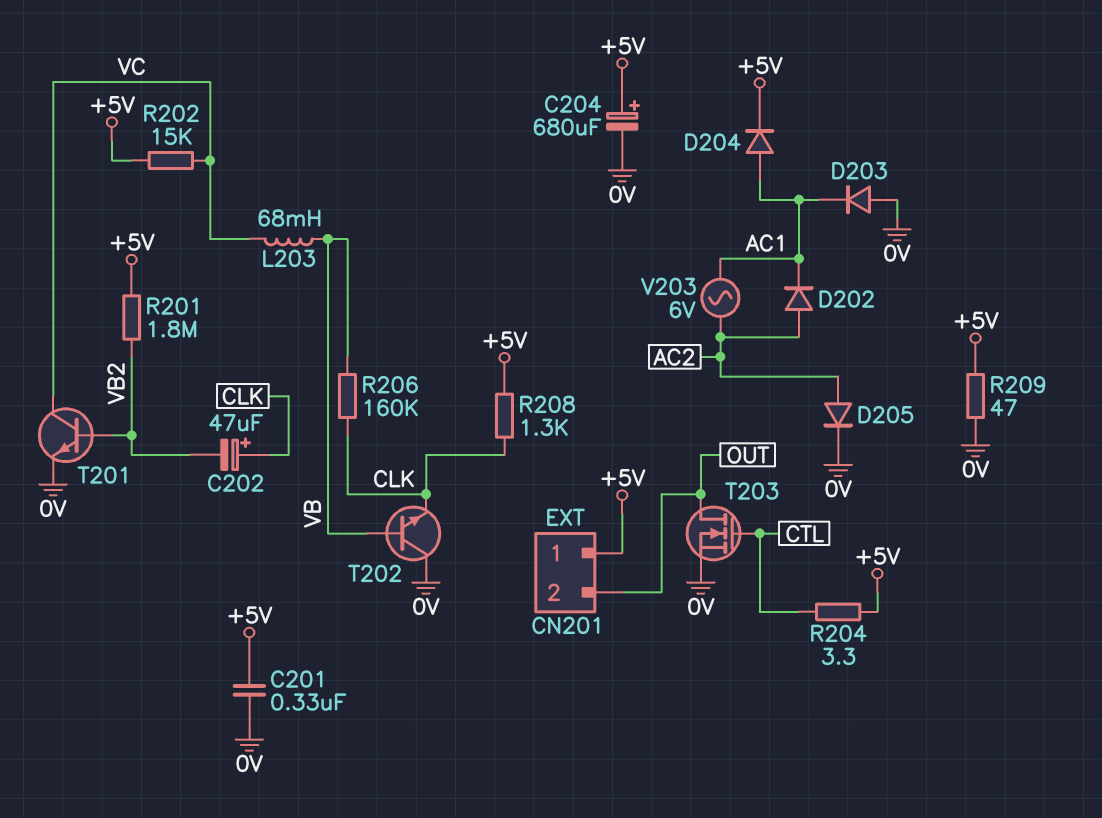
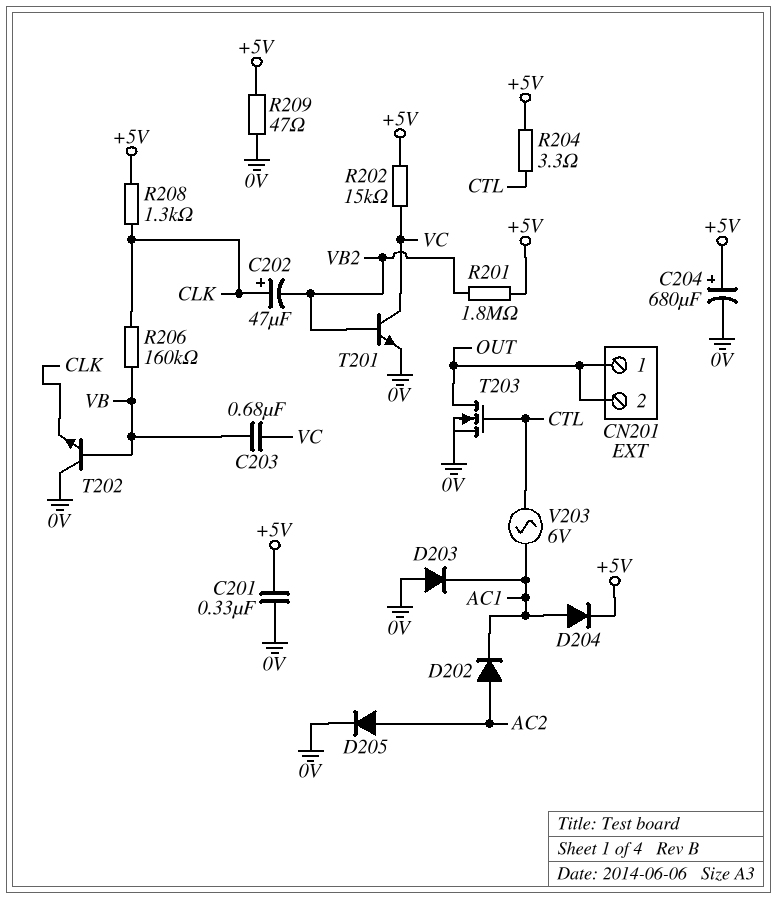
C203: none -> 680nF (VB, VC)
CN201 pin 1: +5V -> OUT
L203: 68mH (VB, VC) -> none
V203: AC 6V (AC1, AC2) -> AC 6V (AC1, CTL)

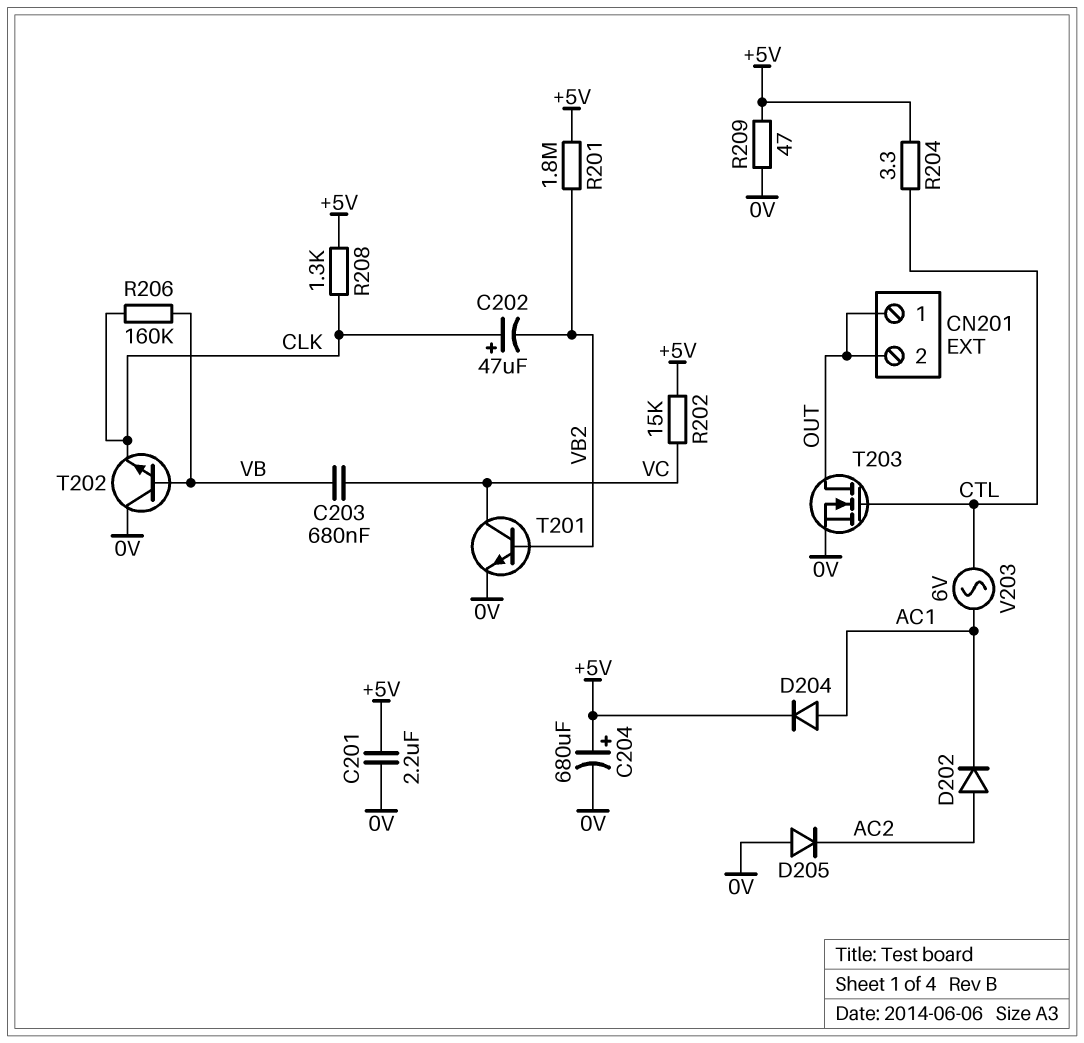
C201: 330nF (+5V, 0V) -> 2.2uF (+5V, 0V)
D203: diode (A 0V, K AC1) -> none
D205: diode (A AC2, K 0V) -> diode (A 0V, K AC2)

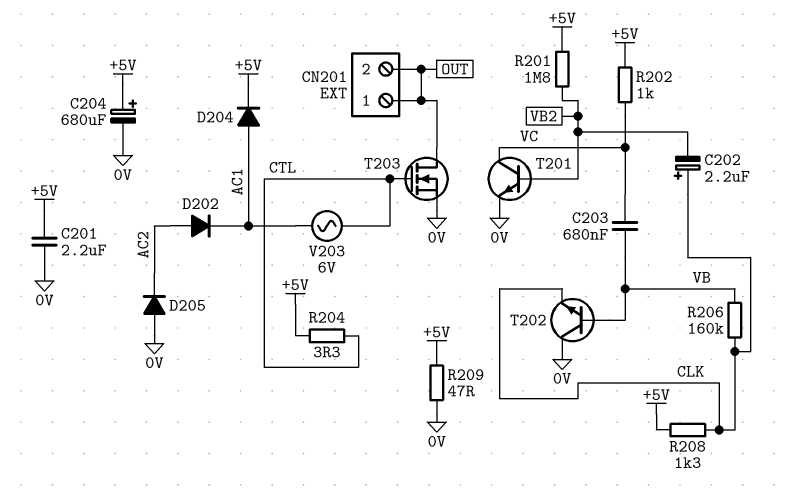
C202: 47uF (plus CLK, minus VB2) -> 2.2uF (plus CLK, minus VB2)
R202: 15k (+5V, VC) -> 1k (+5V, VC)

